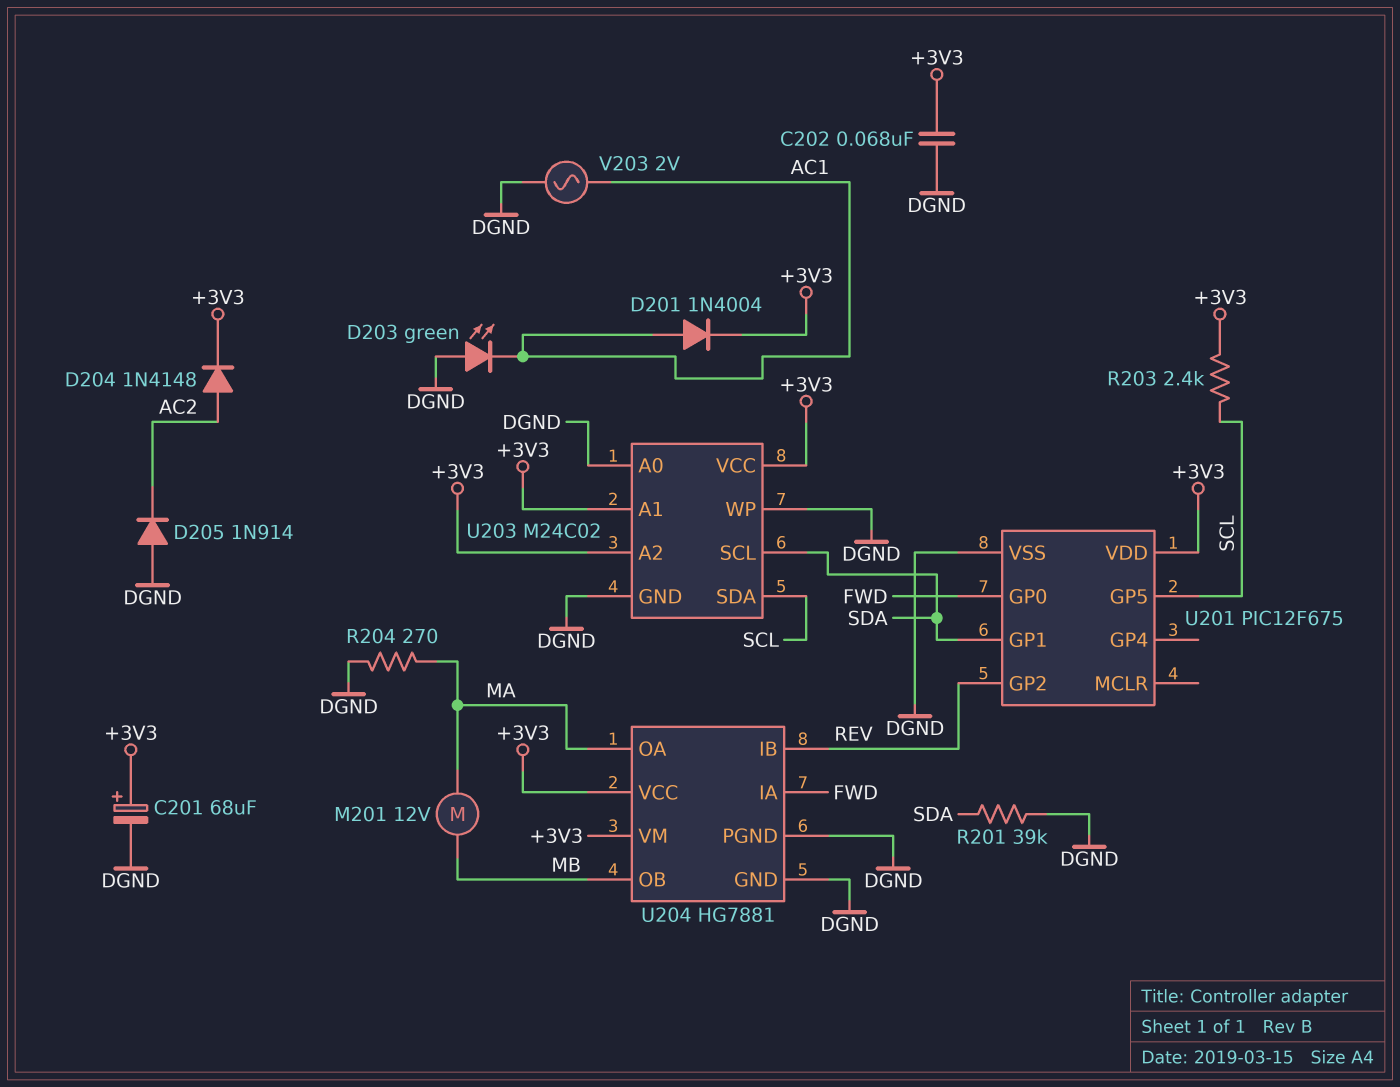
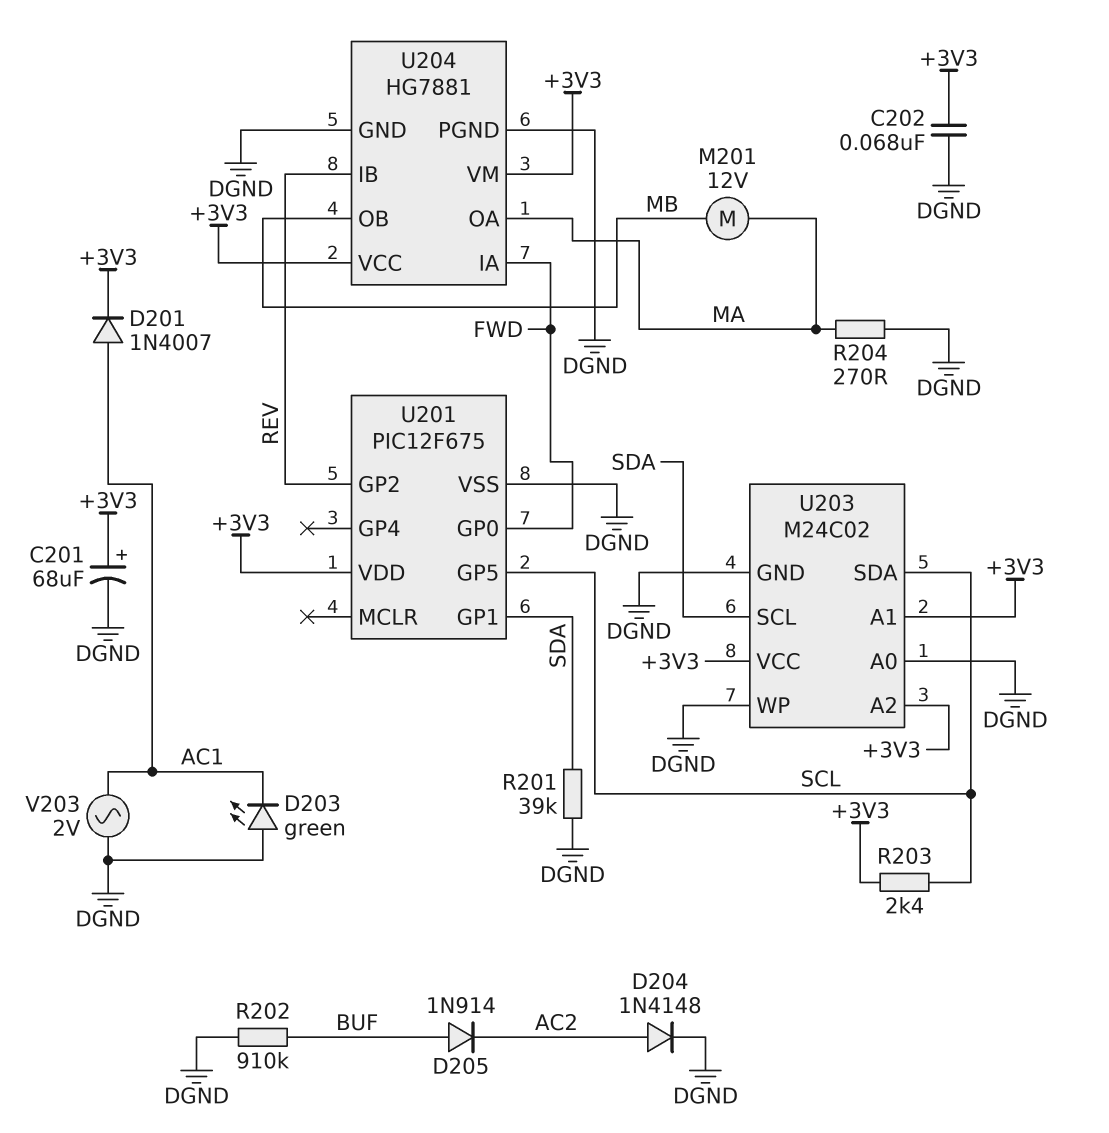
D201: diode 1N4004 (A AC1, K +3V3) -> diode 1N4007 (A AC1, K +3V3)
D204: diode 1N4148 (A AC2, K +3V3) -> diode 1N4148 (A AC2, K DGND)
D205: diode 1N914 (A DGND, K AC2) -> diode 1N914 (A BUF, K AC2)
R202: none -> 910k (BUF, DGND)

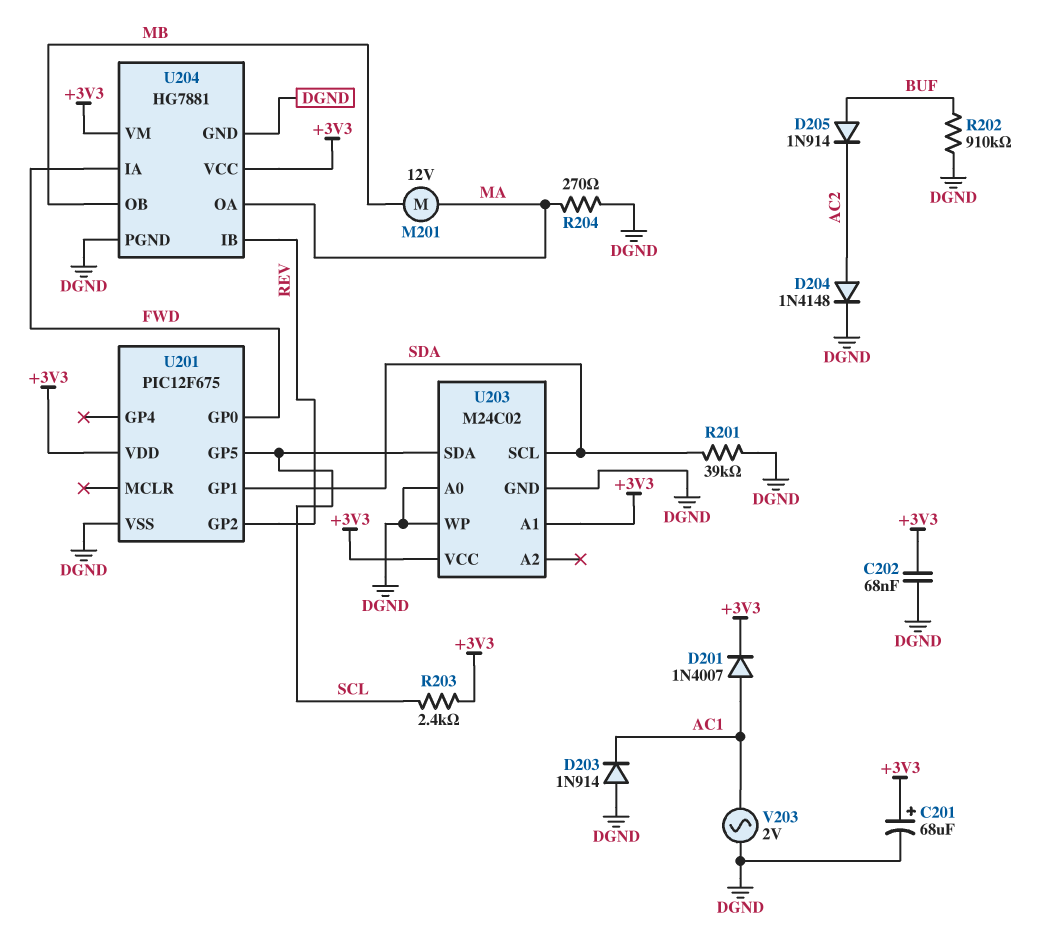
D203: LED green (A DGND, K AC1) -> diode 1N914 (A DGND, K AC1)
U203 pin A2: +3V3 -> none

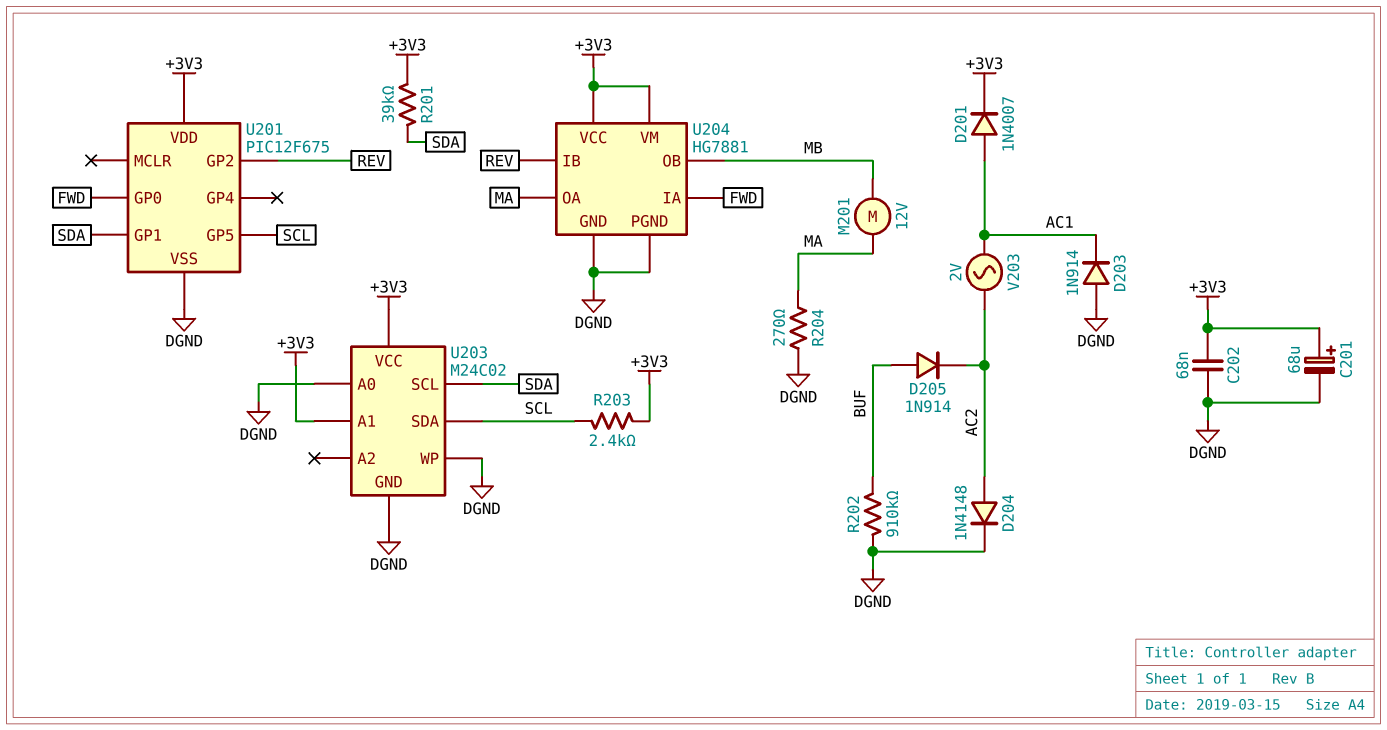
R201: 39k (DGND, SDA) -> 39k (+3V3, SDA)
V203: AC 2V (AC1, DGND) -> AC 2V (AC1, AC2)

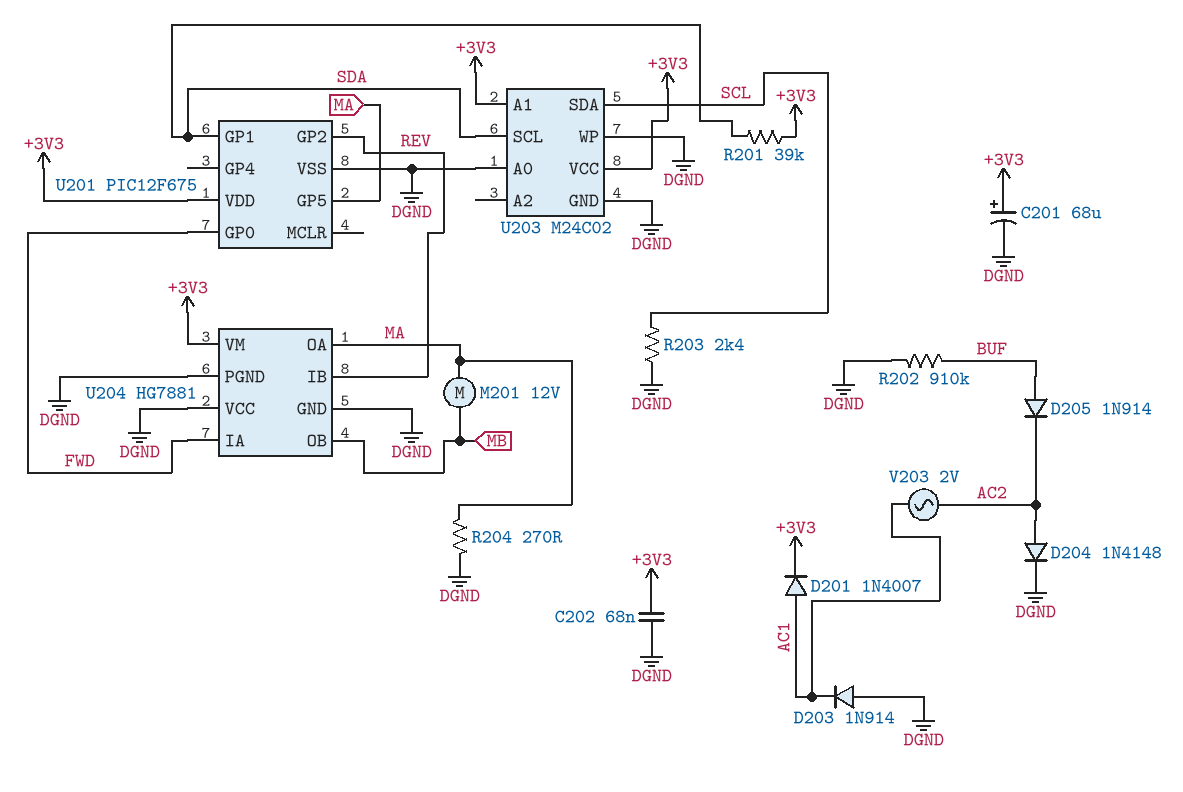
R203: 2.4k (+3V3, SCL) -> 2.4k (DGND, SCL)
U201 pin GP5: SCL -> MA
U204 pin VCC: +3V3 -> DGND

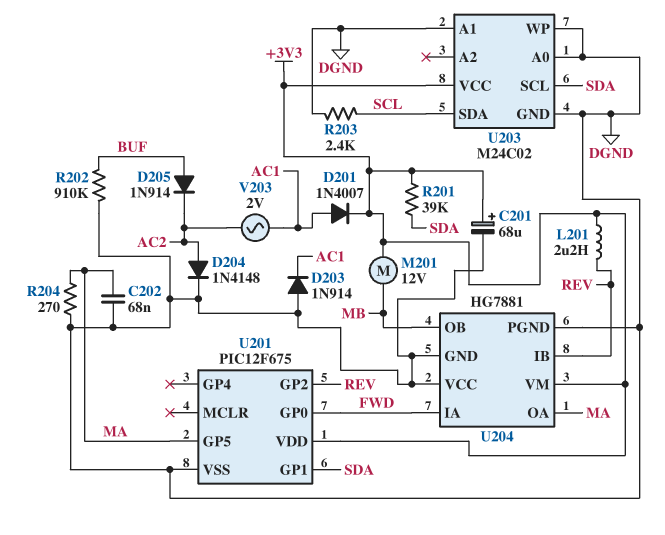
C202: 68nF (+3V3, DGND) -> 68nF (DGND, MA)
L201: none -> 2.2uH (+3V3, REV)
M201: motor 12V (MA, MB) -> motor 12V (+3V3, MB)
U203 pin A1: +3V3 -> DGND

